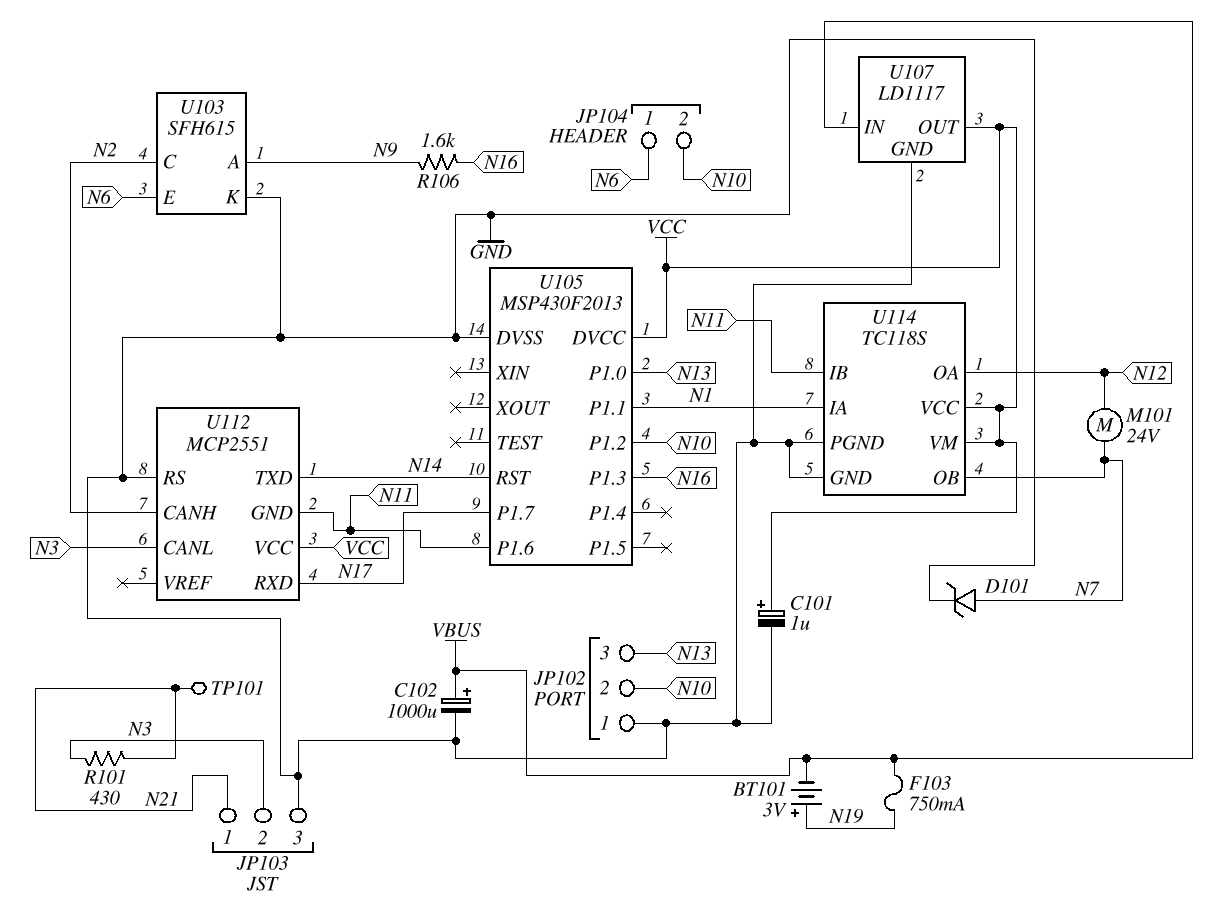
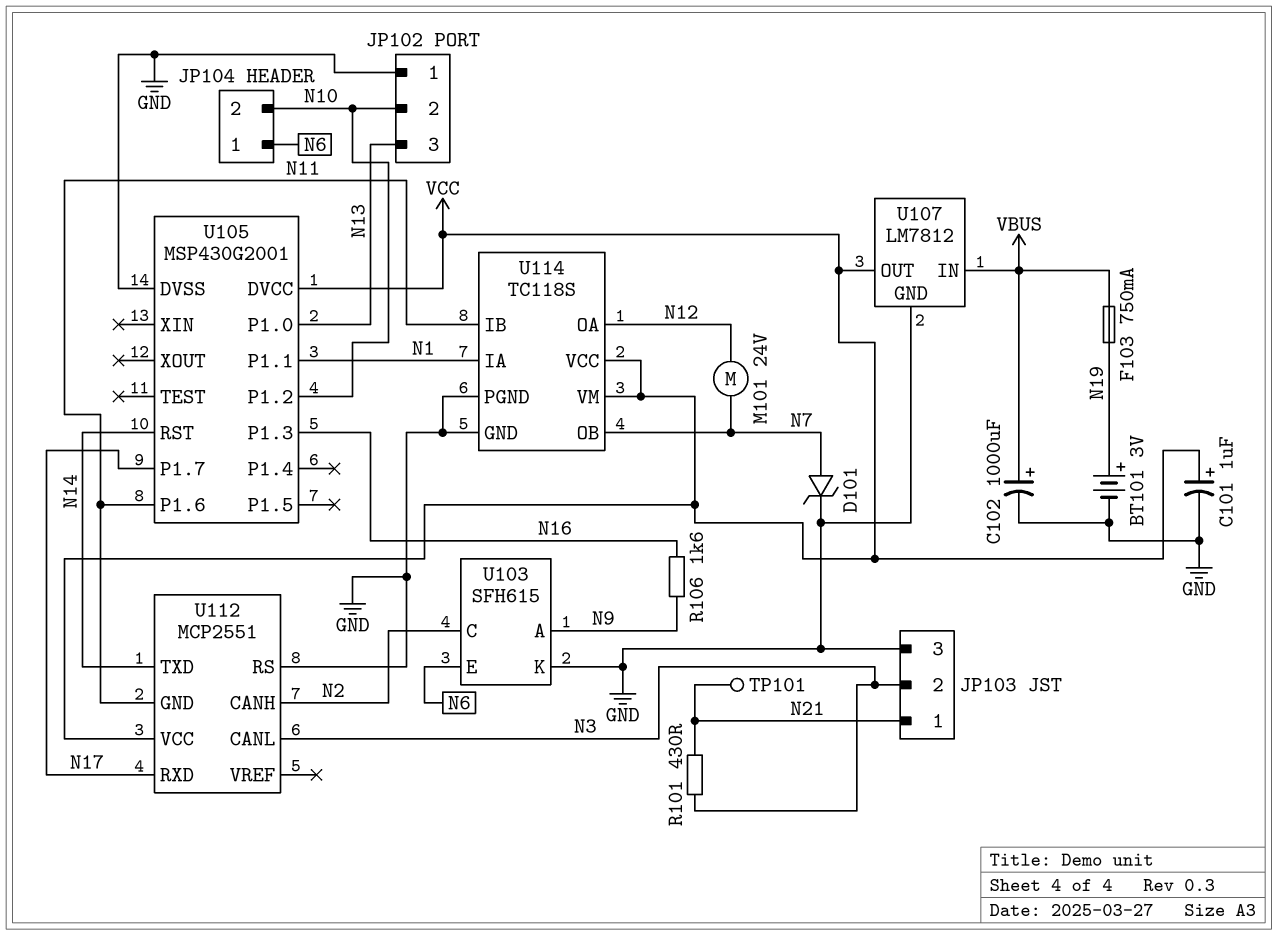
BT101: 3V (plus N19, minus VBUS) -> 3V (plus N19, minus GND)
U105: MSP430F2013 -> MSP430G2001
U107: LD1117 -> LM7812

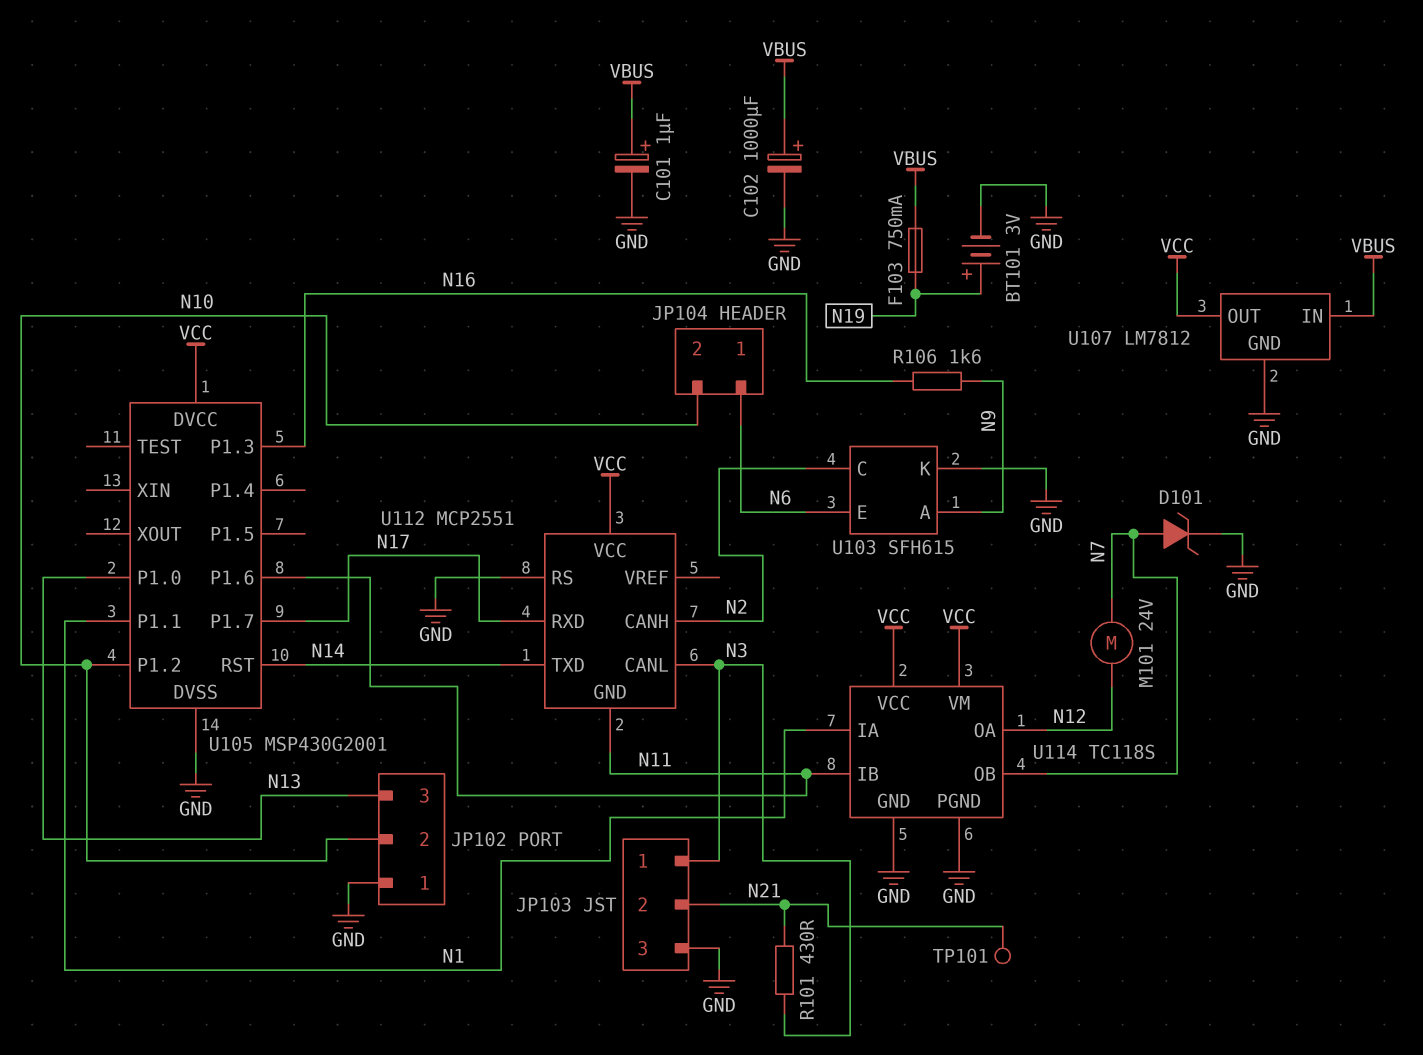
C101: 1uF (plus VCC, minus GND) -> 1uF (plus VBUS, minus GND)
JP103 pin 1: N21 -> N3
JP103 pin 2: N3 -> N21

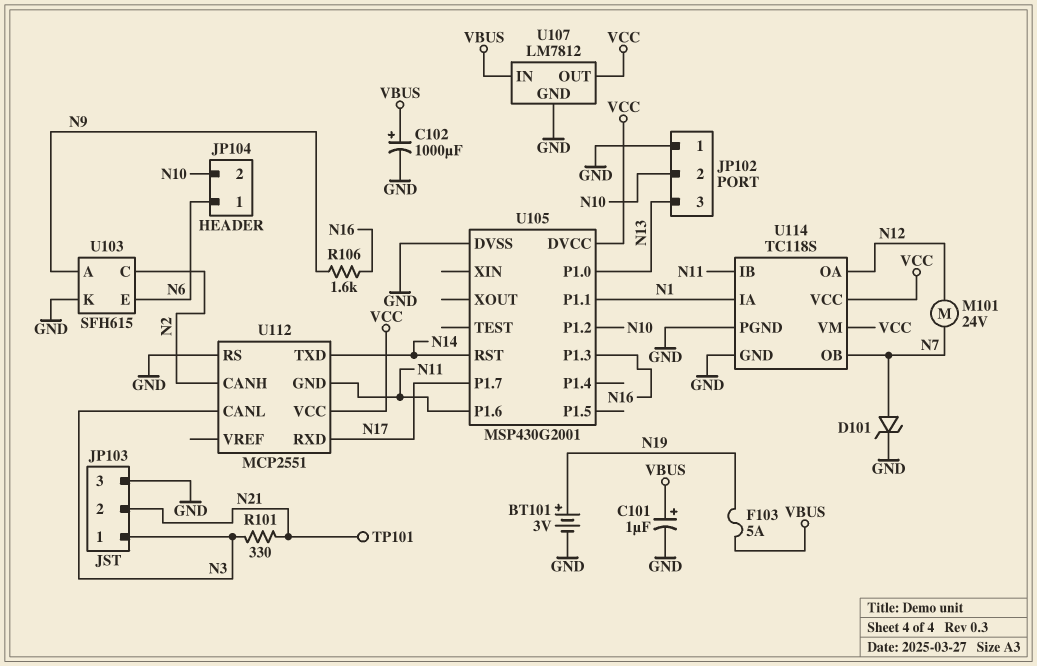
F103: 750mA (N19, VBUS) -> 5A (N19, VBUS)
R101: 430 (N3, N21) -> 330 (N3, N21)

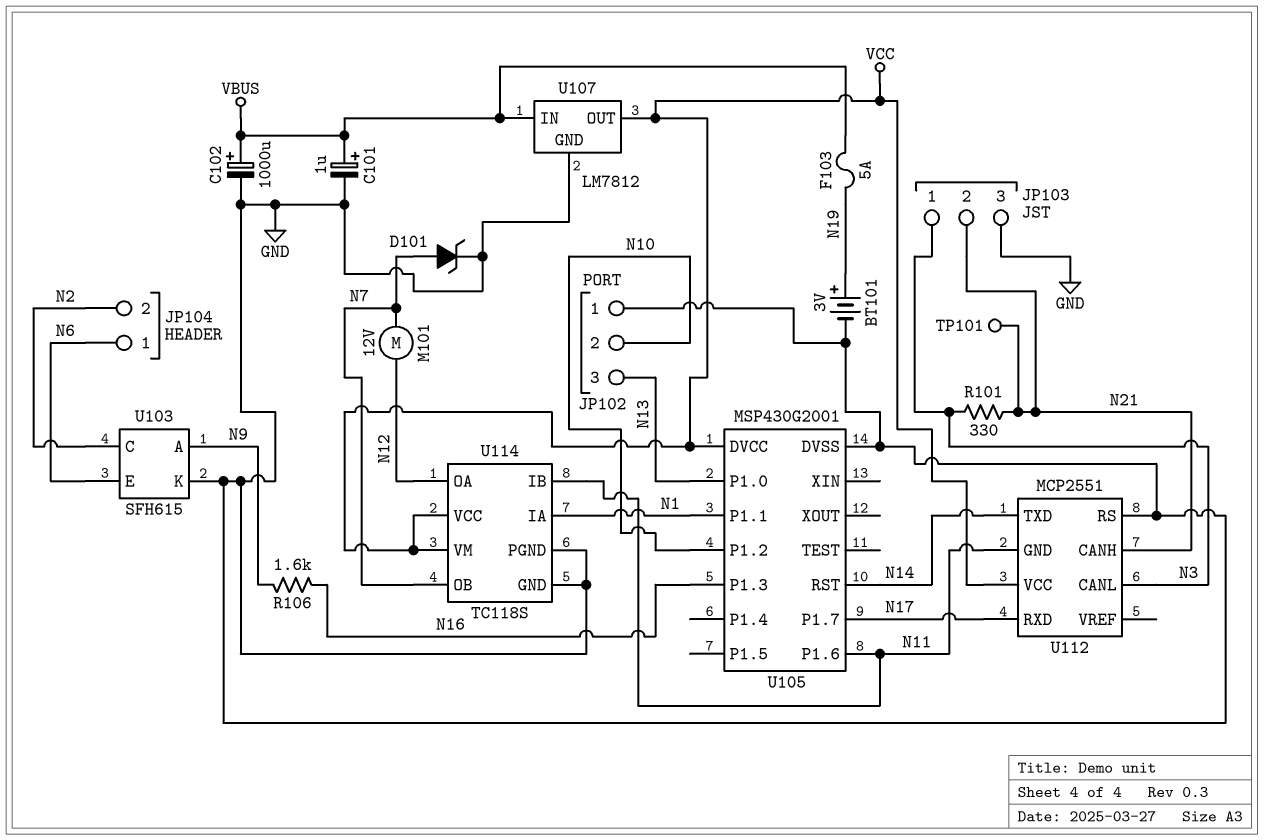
JP104 pin 2: N10 -> N2
M101: motor 24V (N7, N12) -> motor 12V (N7, N12)
U112 pin CANH: N2 -> N21

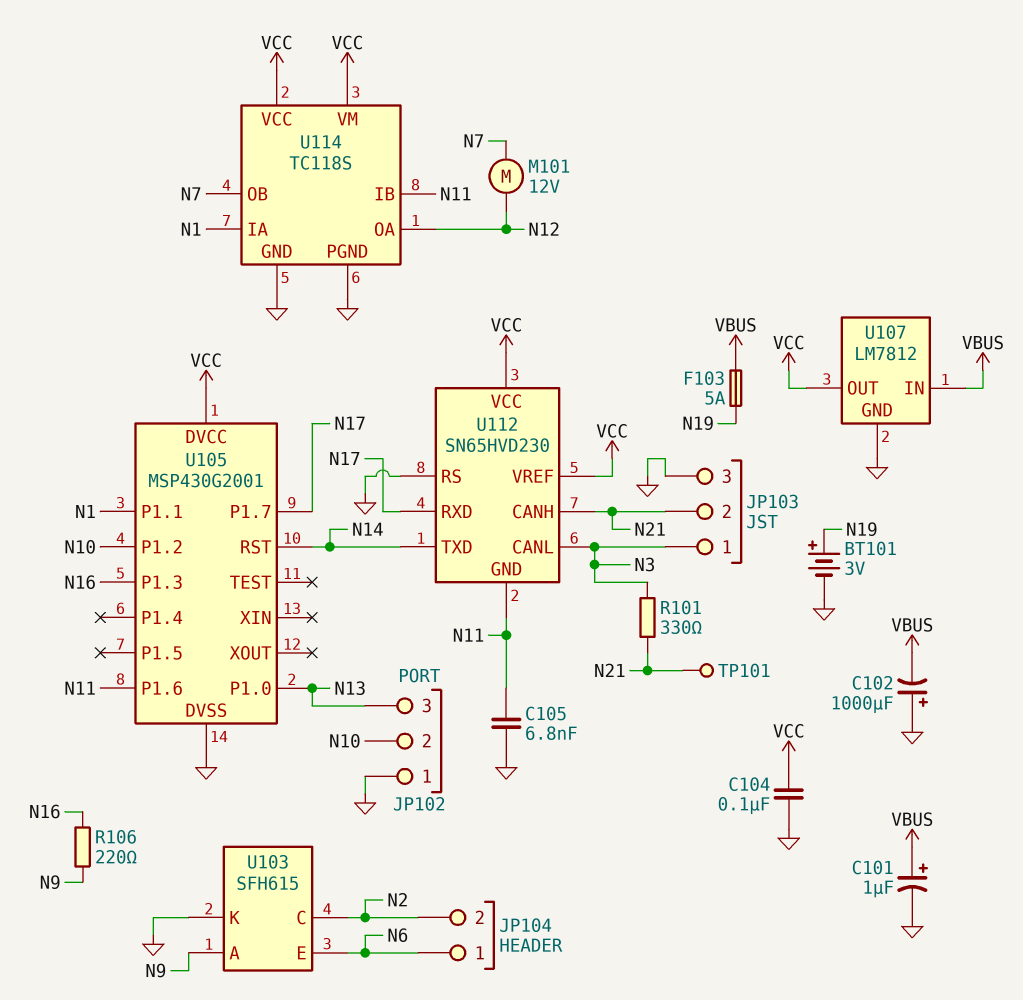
C102: 1000uF (plus VBUS, minus GND) -> 1000uF (plus GND, minus VBUS)
C104: none -> 100nF (GND, VCC)
C105: none -> 6.8nF (GND, N11)
D101: zener (A N7, K GND) -> none
R106: 1.6k (N9, N16) -> 220 (N9, N16)
U112: MCP2551 -> SN65HVD230
U112 pin VREF: none -> VCC

